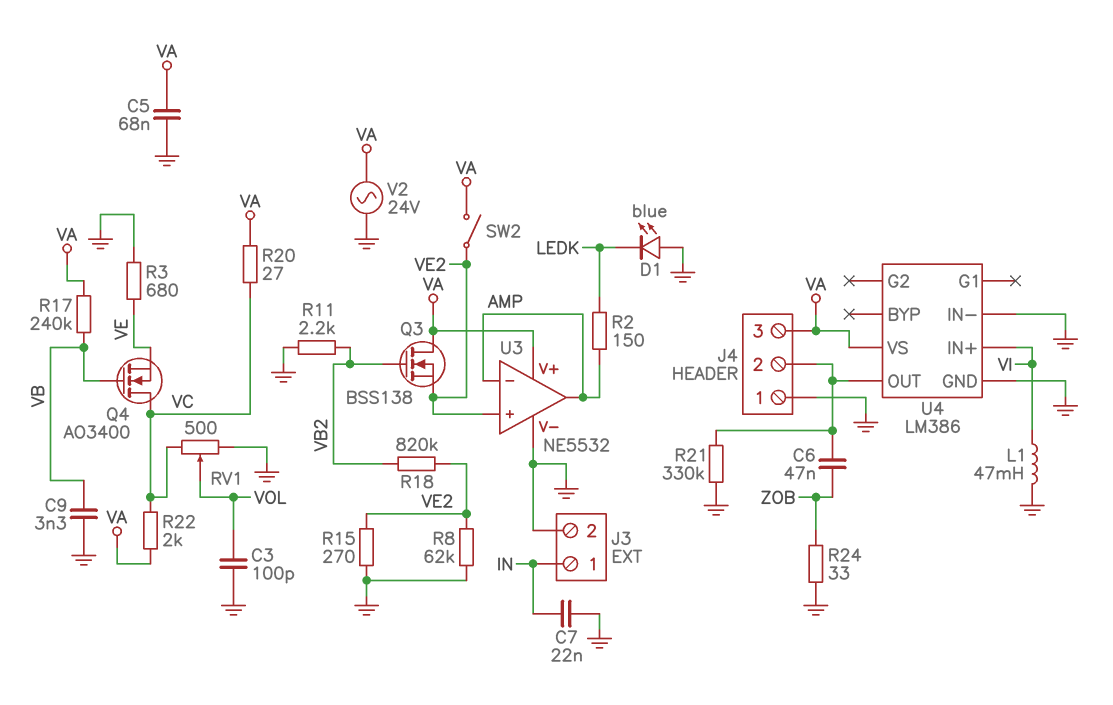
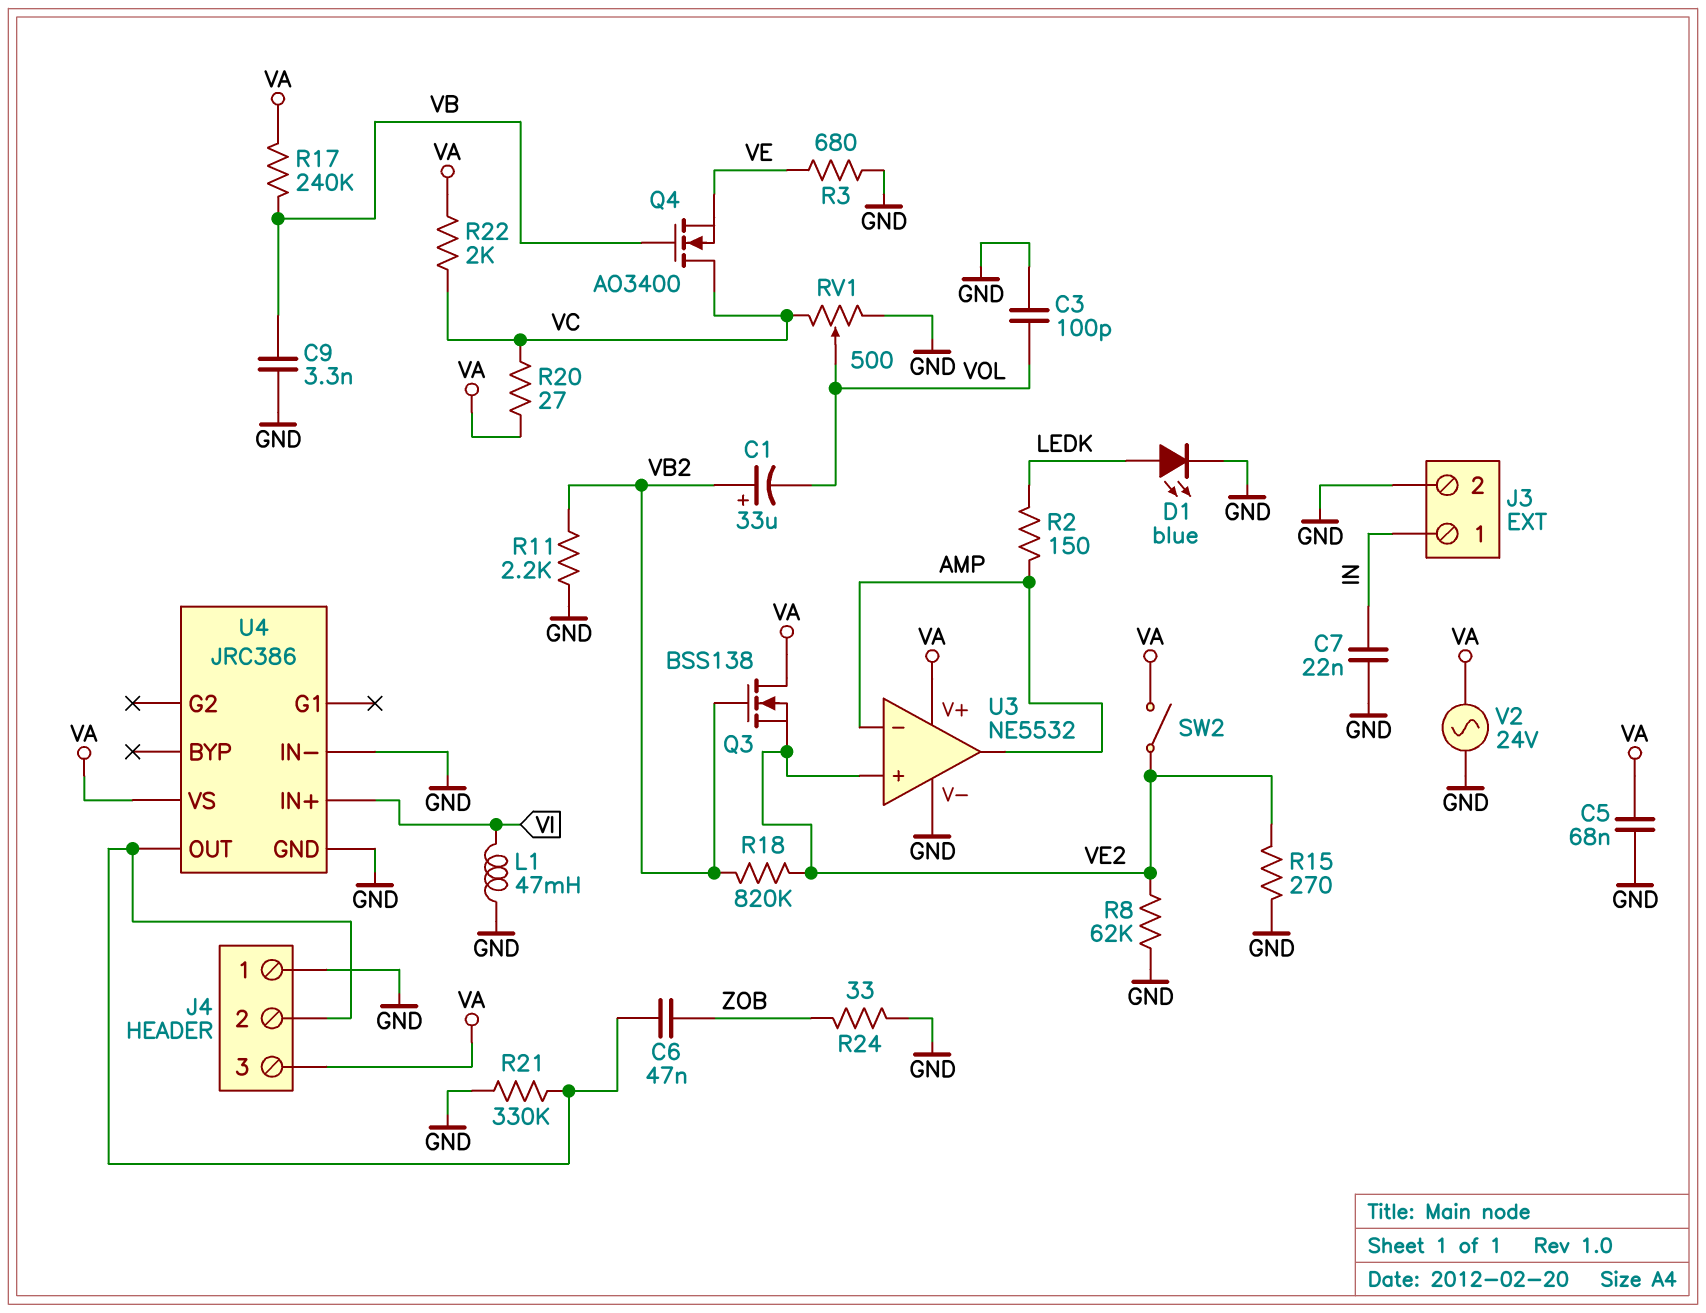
C1: none -> 33uF (plus VB2, minus VOL)
D1: LED blue (A GND, K LEDK) -> LED blue (A LEDK, K GND)
U4: LM386 -> JRC386

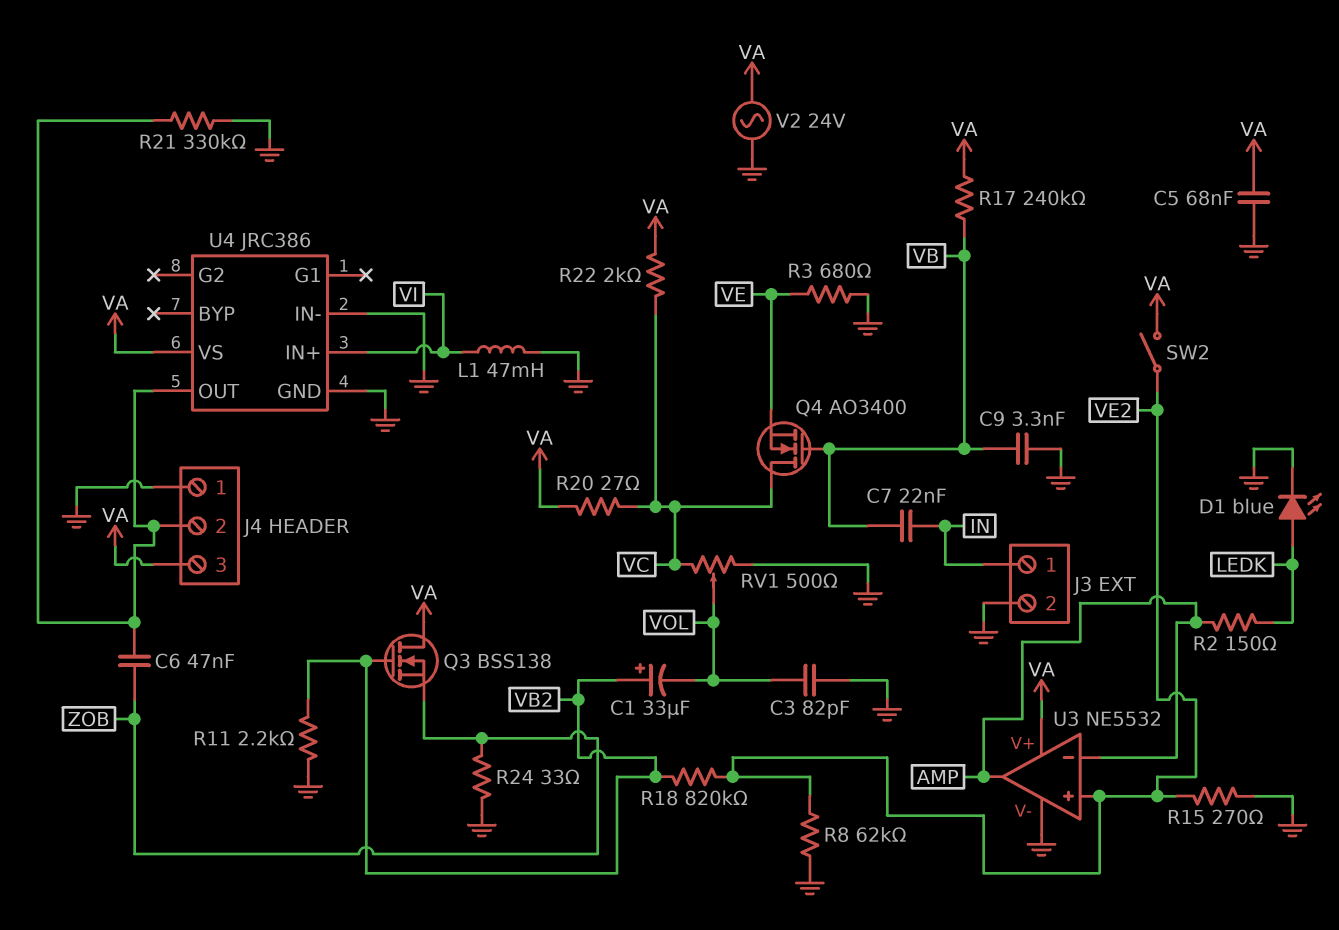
C3: 100pF (GND, VOL) -> 82pF (GND, VOL)
C7: 22nF (GND, IN) -> 22nF (IN, VB)
Q3: NMOS BSS138 (G VB2, D VA, S VE2) -> NMOS BSS138 (G VB2, D VA, S ZOB)

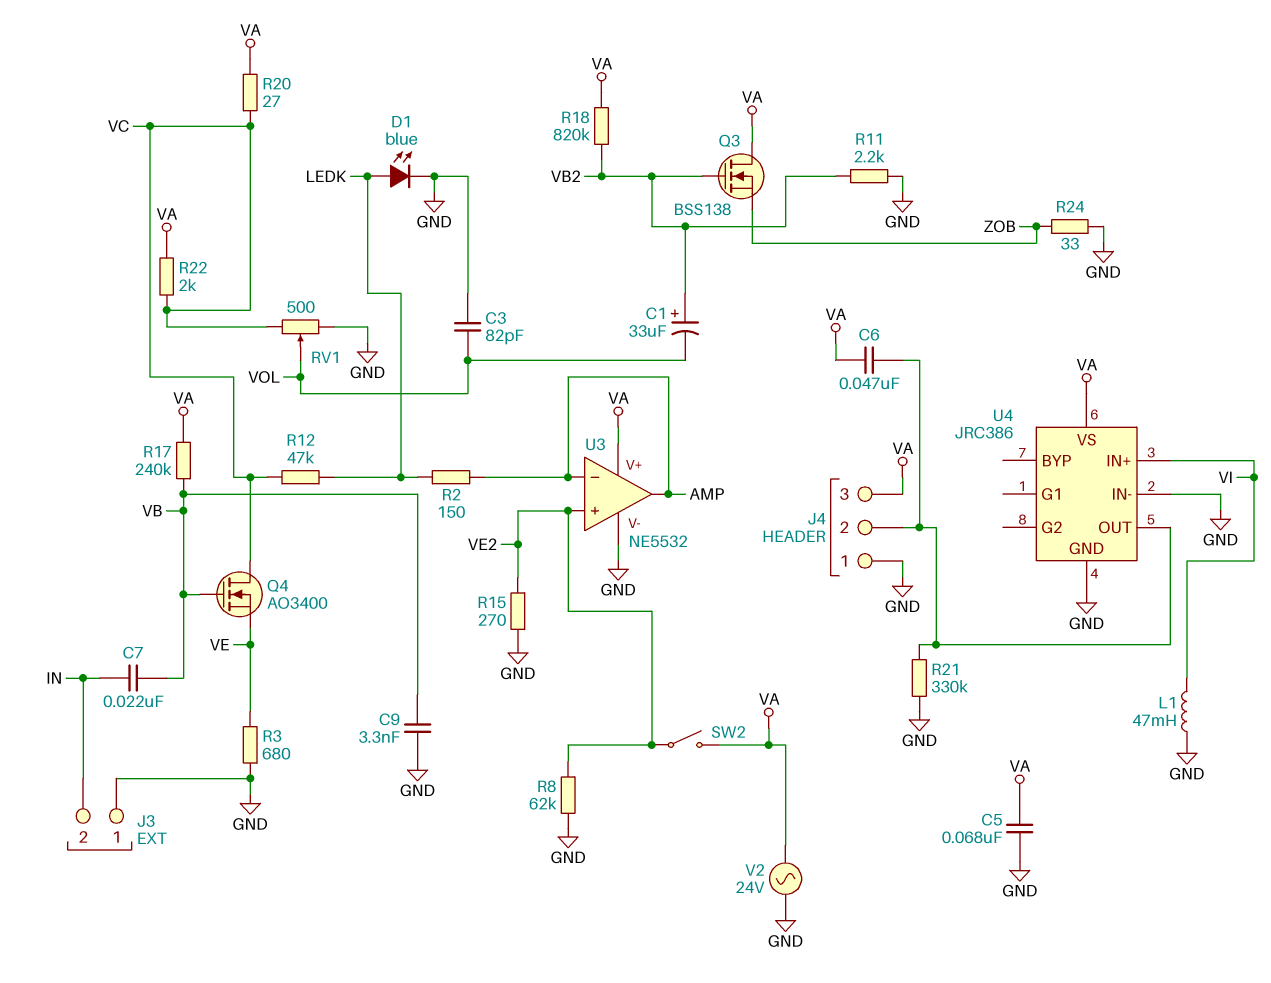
C6: 47nF (J4/2, ZOB) -> 47nF (J4/2, VA)
J3 pin 1: IN -> GND
J3 pin 2: GND -> IN
R12: none -> 47k (LEDK, VC)
R18: 820k (VB2, VE2) -> 820k (VA, VB2)

